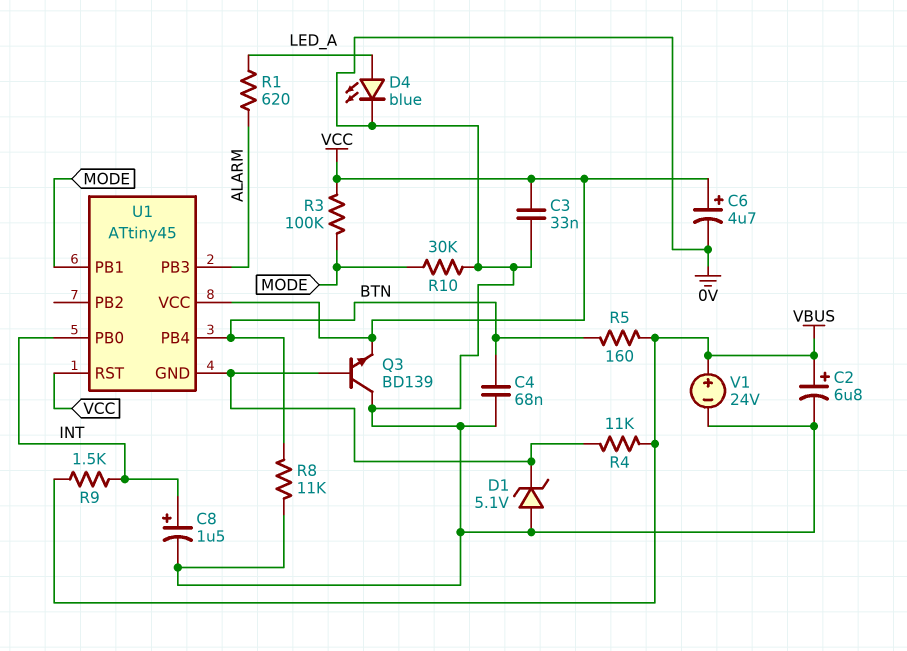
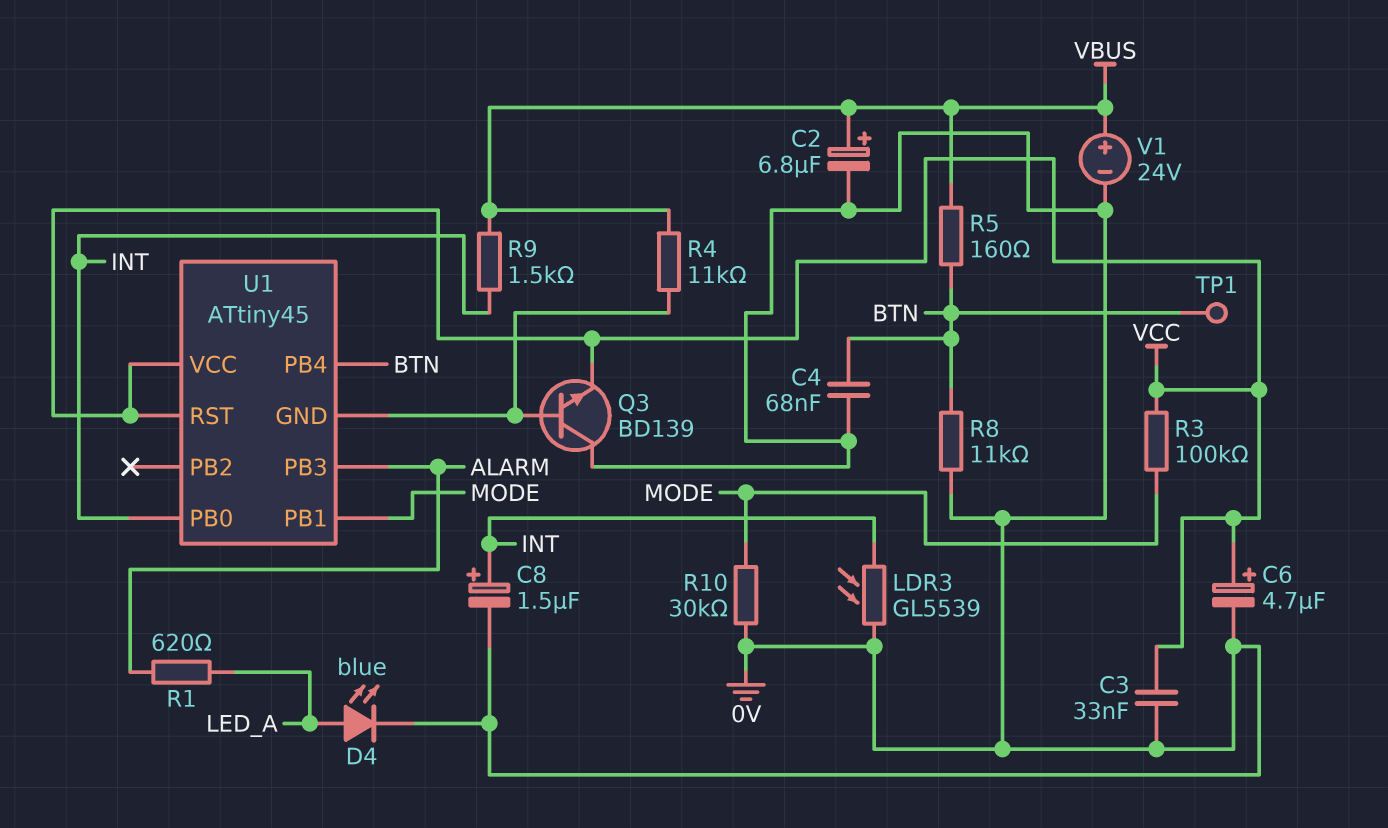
D1: zener 5.1V (A 0V, K U1/GND) -> none
LDR3: none -> GL5539 (0V, INT)
TP1: none -> test point (BTN)

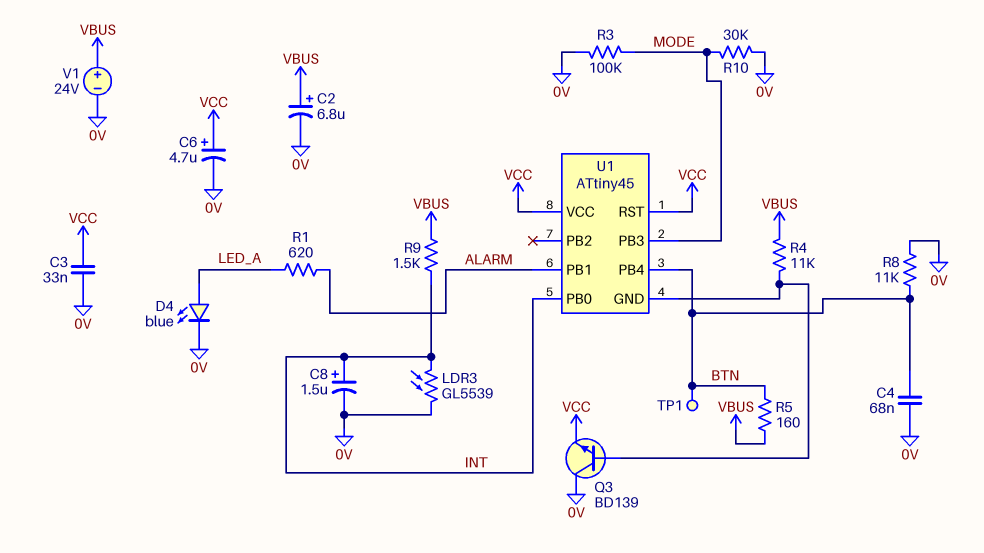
R3: 100k (MODE, VCC) -> 100k (0V, MODE)
U1 pin PB1: MODE -> ALARM
U1 pin PB3: ALARM -> MODE

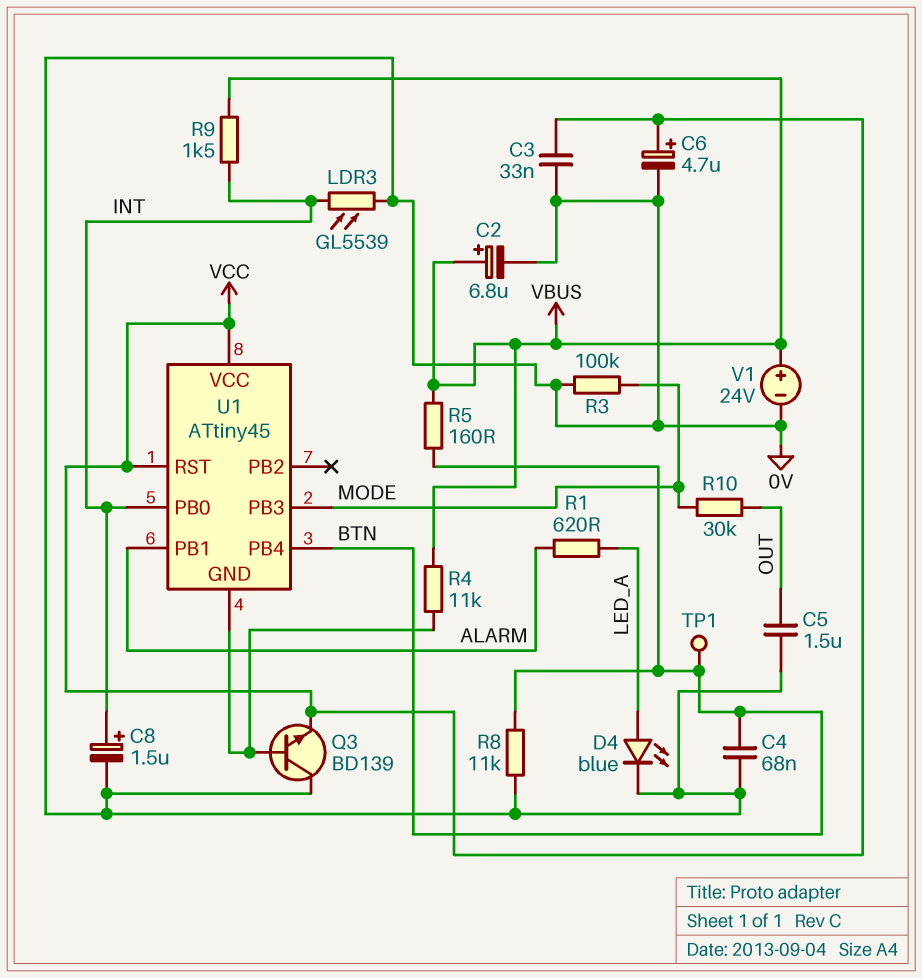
C5: none -> 1.5uF (0V, OUT)
R10: 30k (0V, MODE) -> 30k (MODE, OUT)

